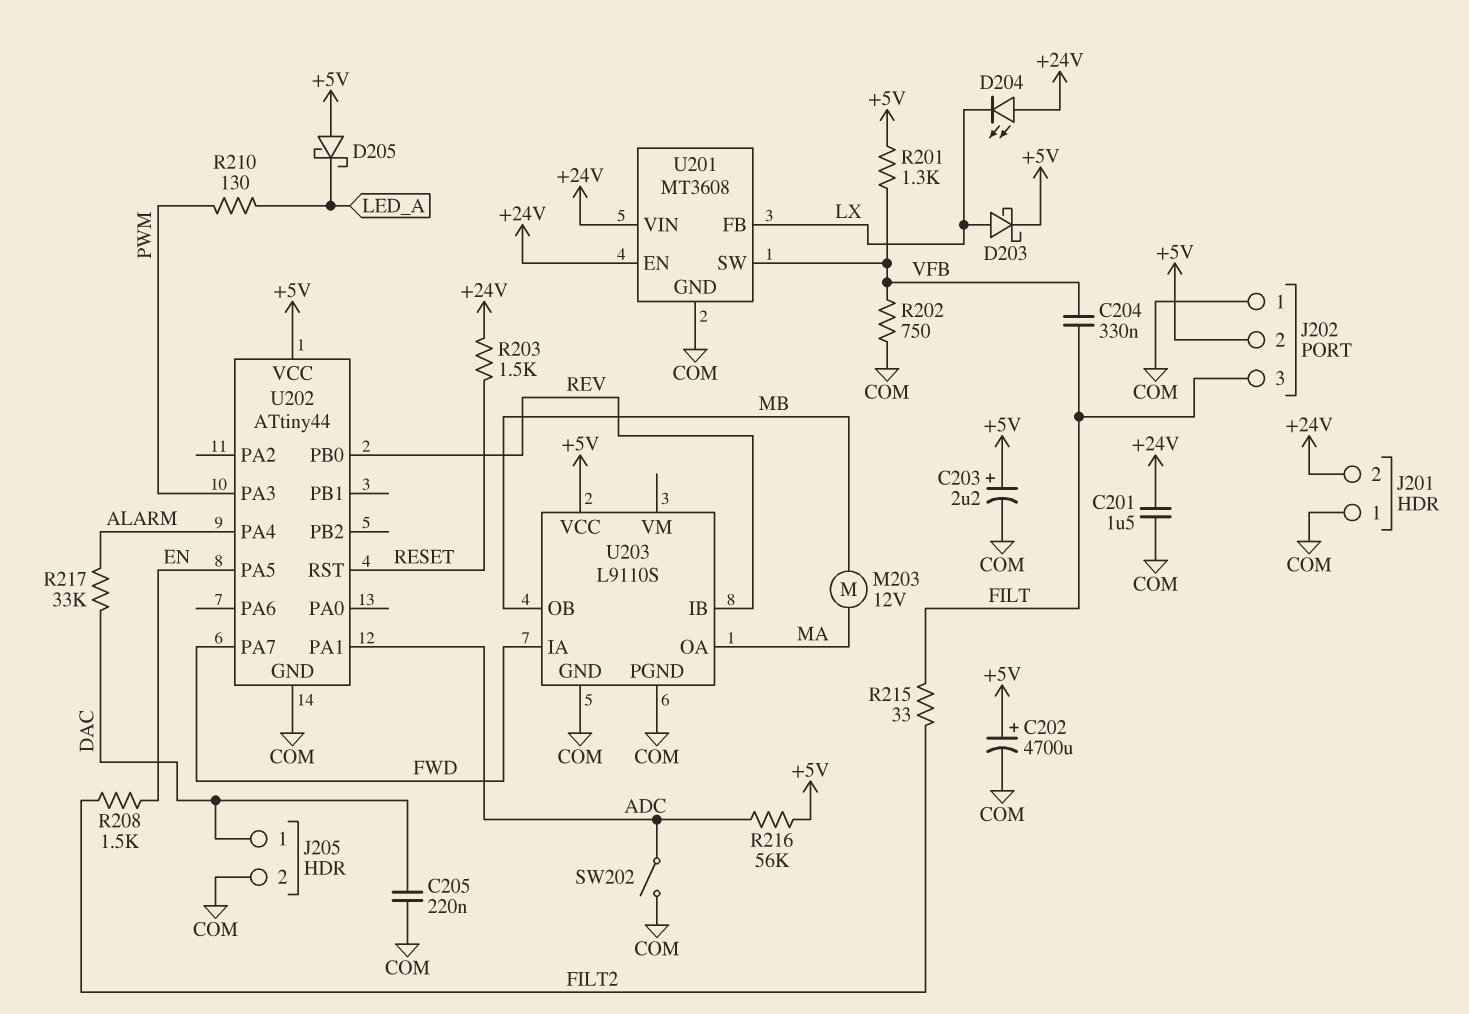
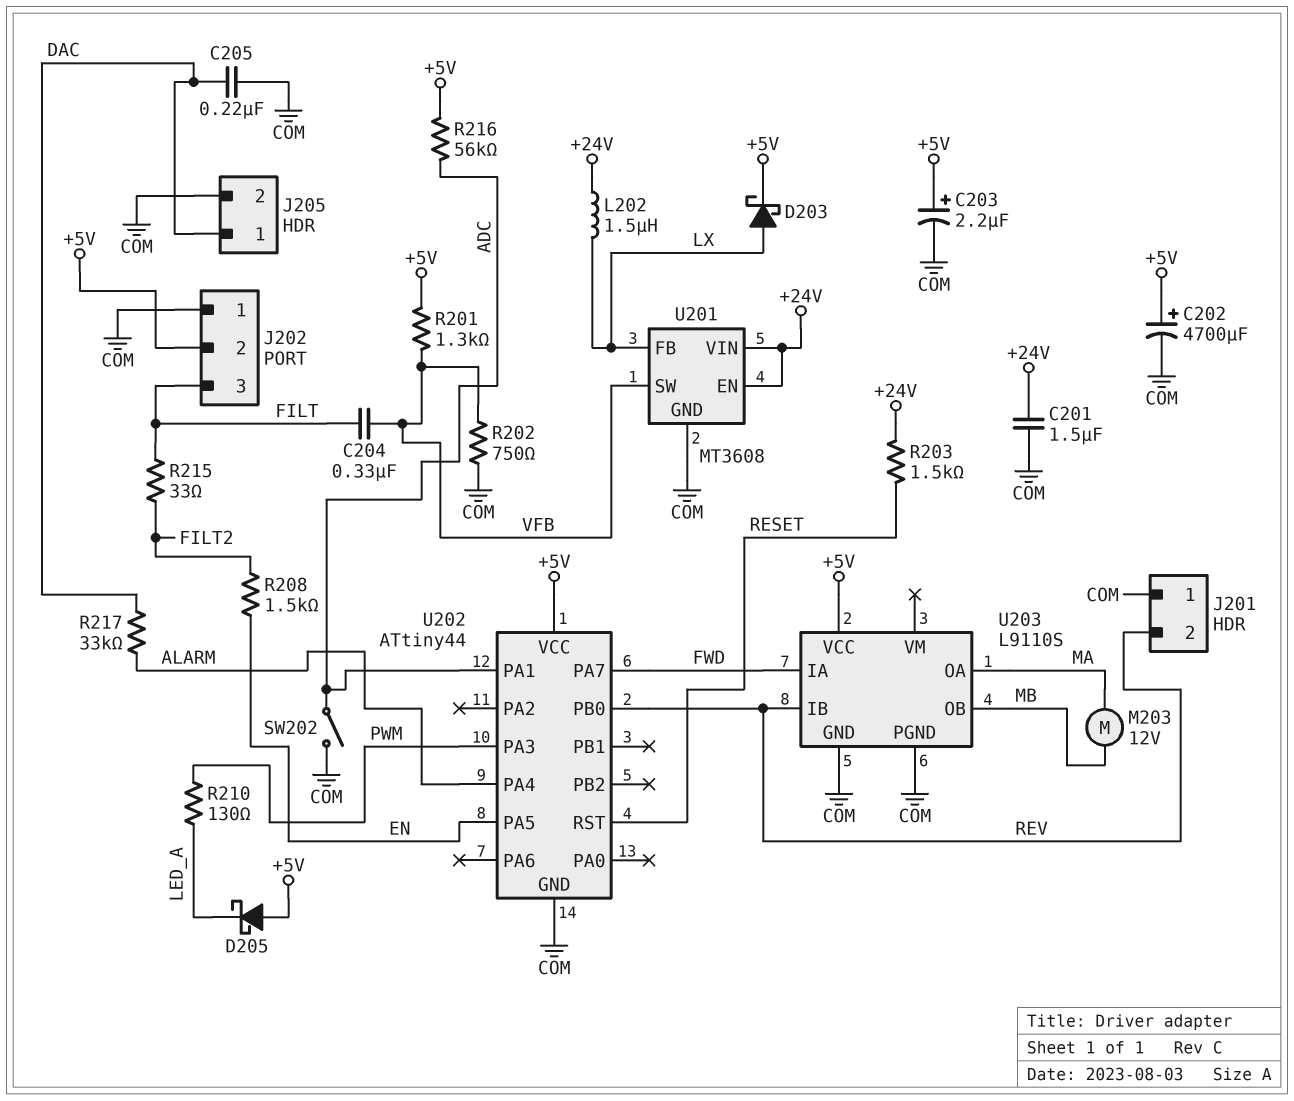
D204: LED (A +24V, K LX) -> none
J201 pin 2: +24V -> REV
L202: none -> 1.5uH (+24V, LX)

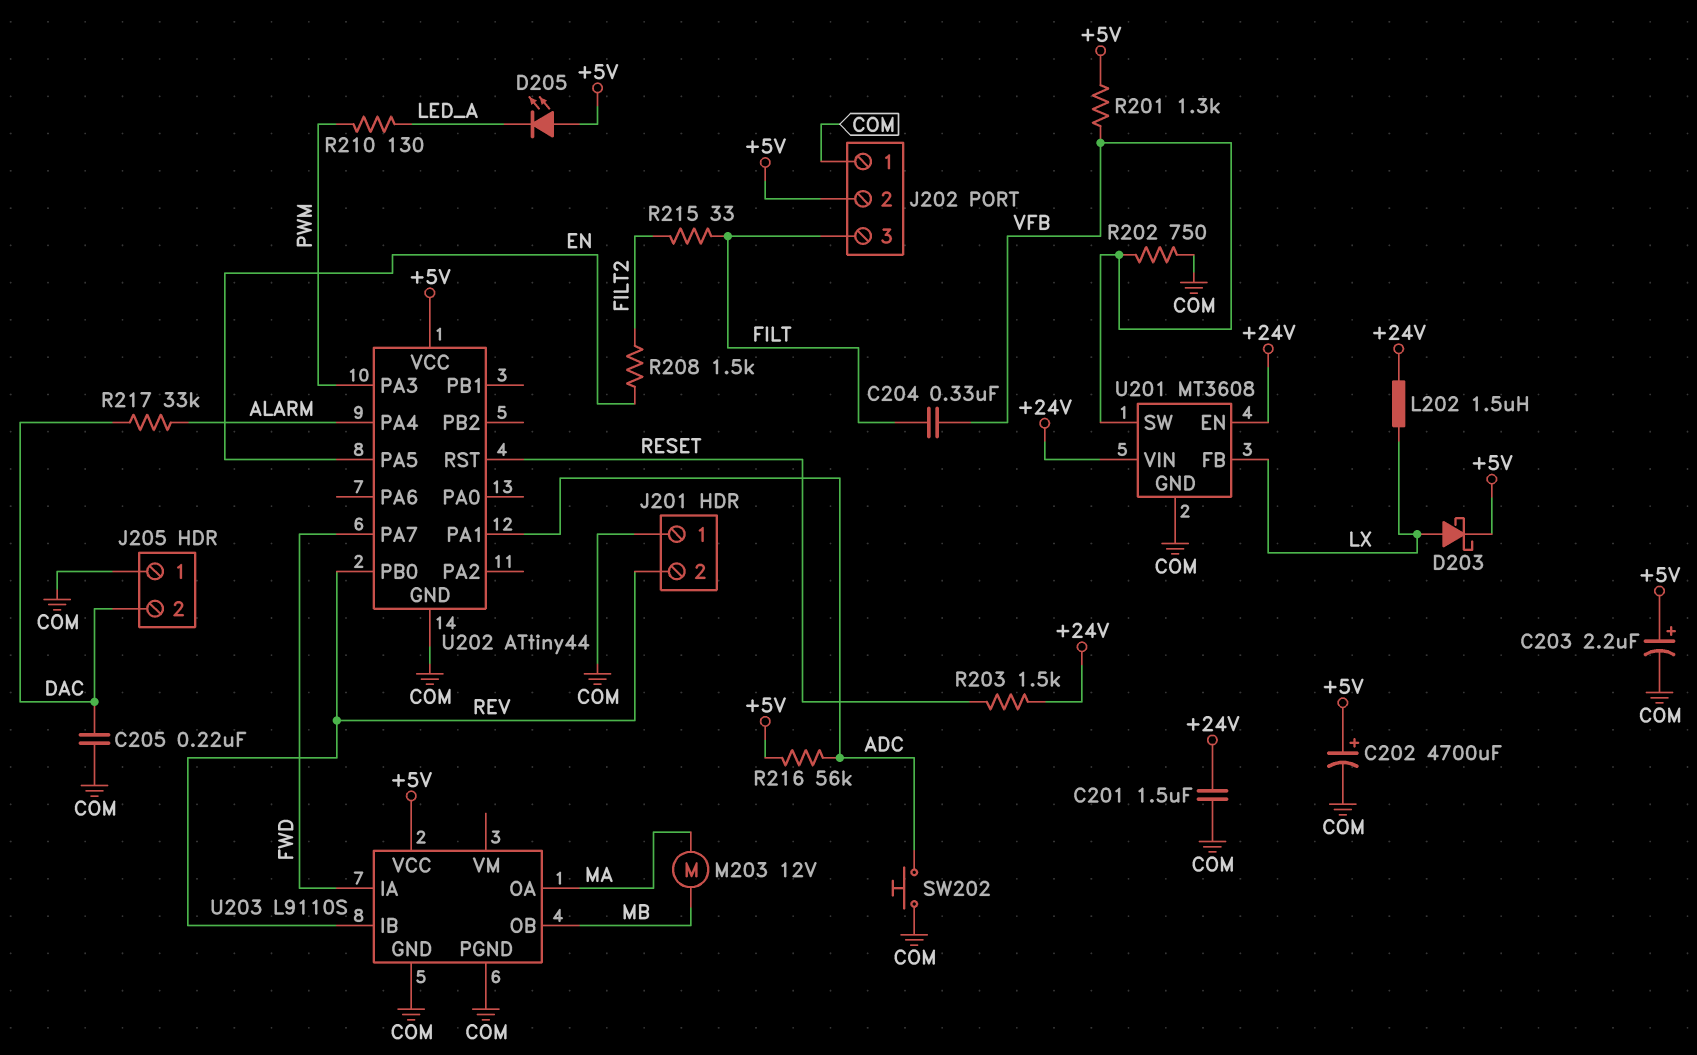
D205: schottky (A +5V, K LED_A) -> LED (A +5V, K LED_A)
J205 pin 1: DAC -> COM
J205 pin 2: COM -> DAC
SW202: switch (ADC, COM) -> button (ADC, COM)

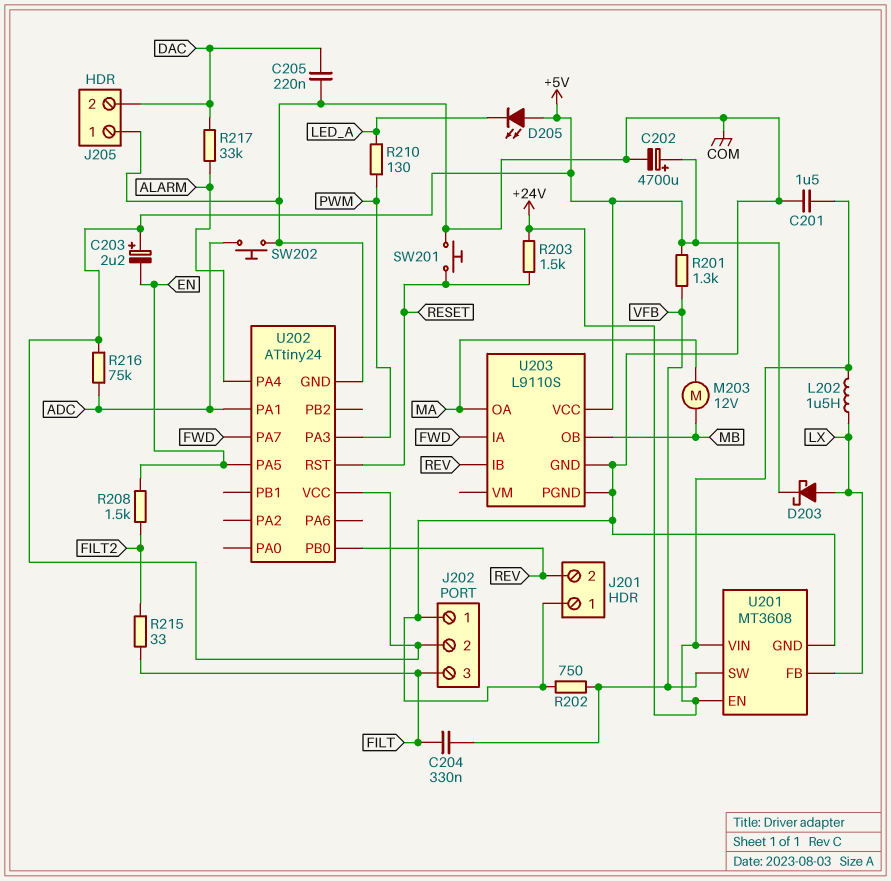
C203: 2.2uF (plus +5V, minus COM) -> 2.2uF (plus +5V, minus EN)
R216: 56k (+5V, ADC) -> 75k (+5V, ADC)
SW201: none -> button (COM, RESET)
U202: ATtiny44 -> ATtiny24

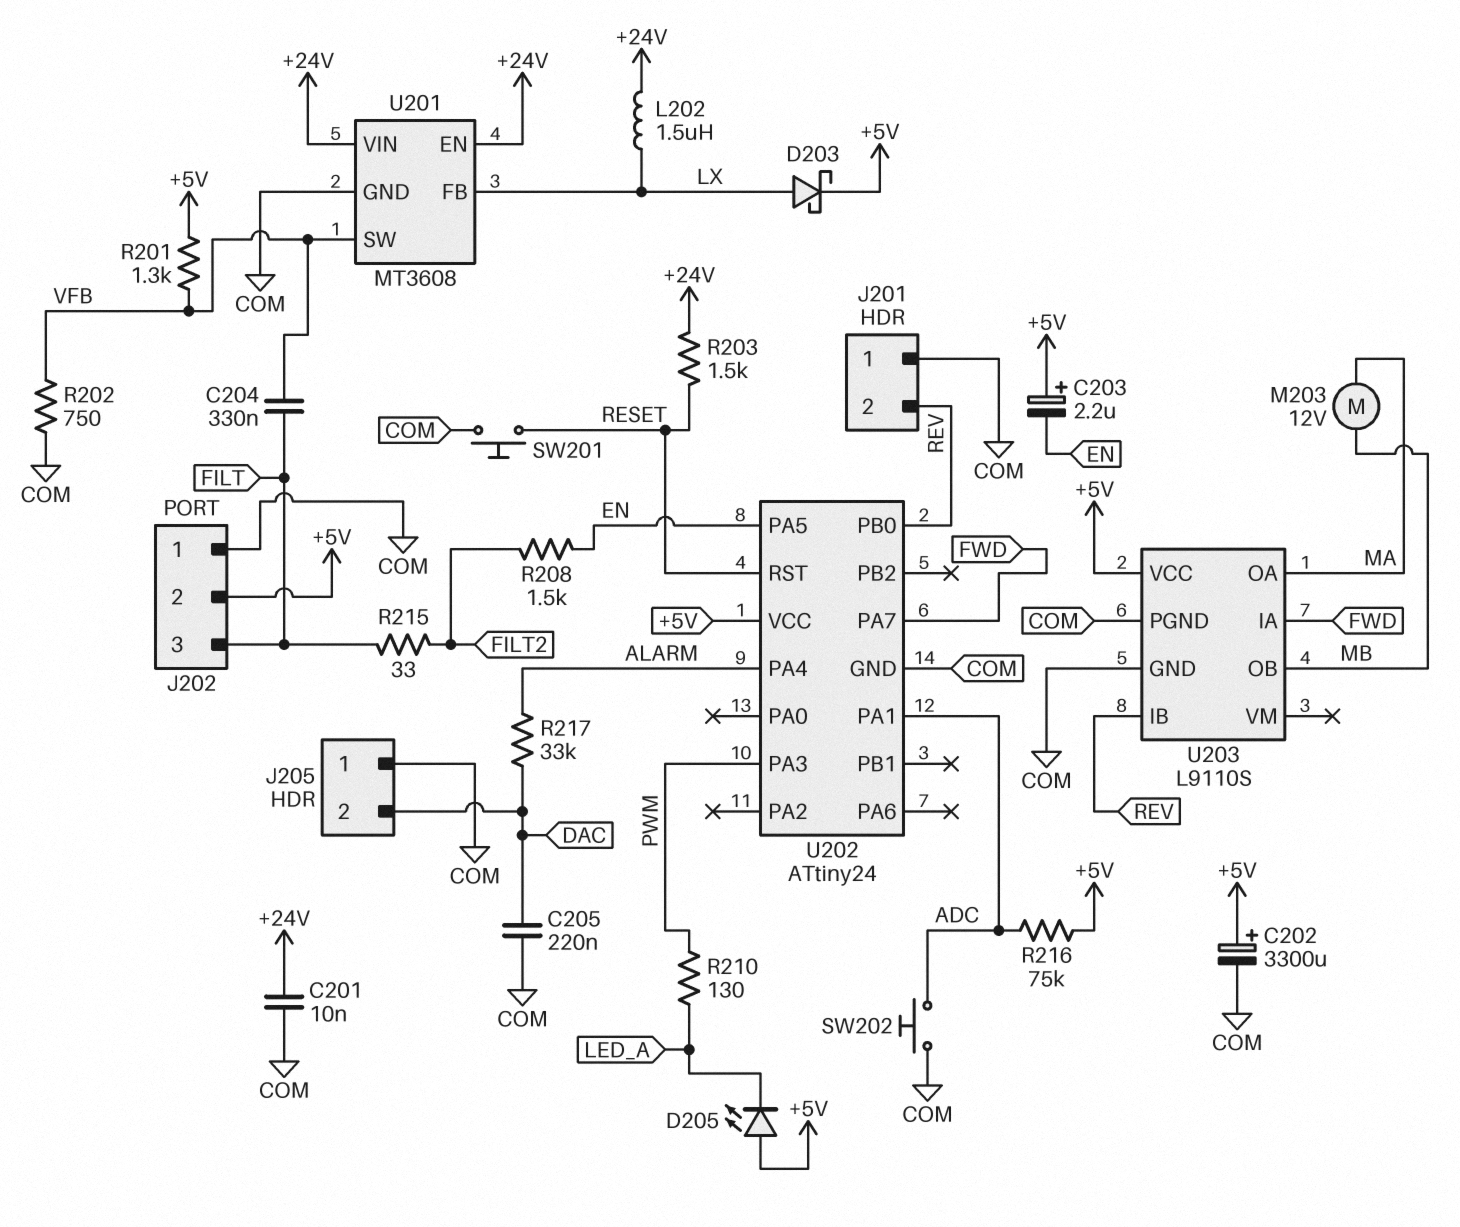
C201: 1.5uF (+24V, COM) -> 10nF (+24V, COM)
C202: 4700uF (plus +5V, minus COM) -> 3300uF (plus +5V, minus COM)

